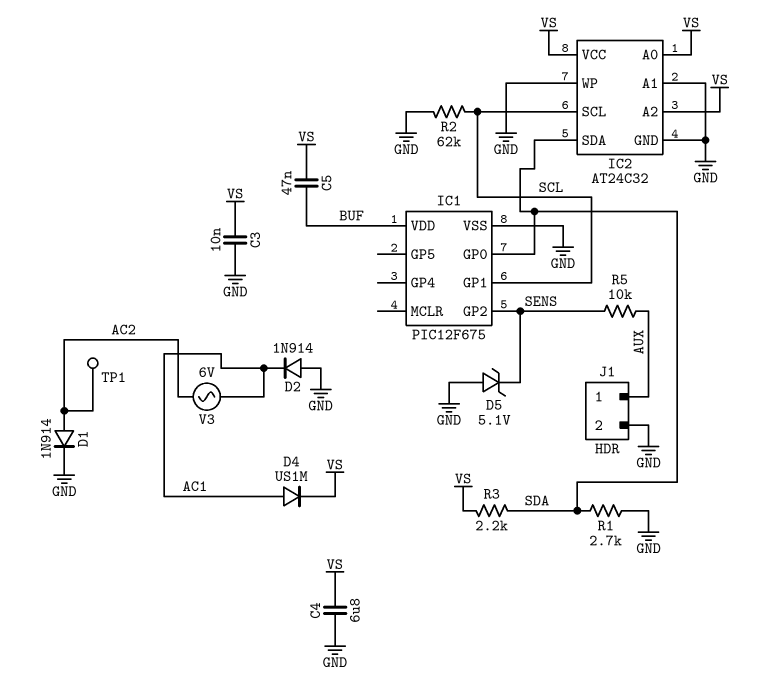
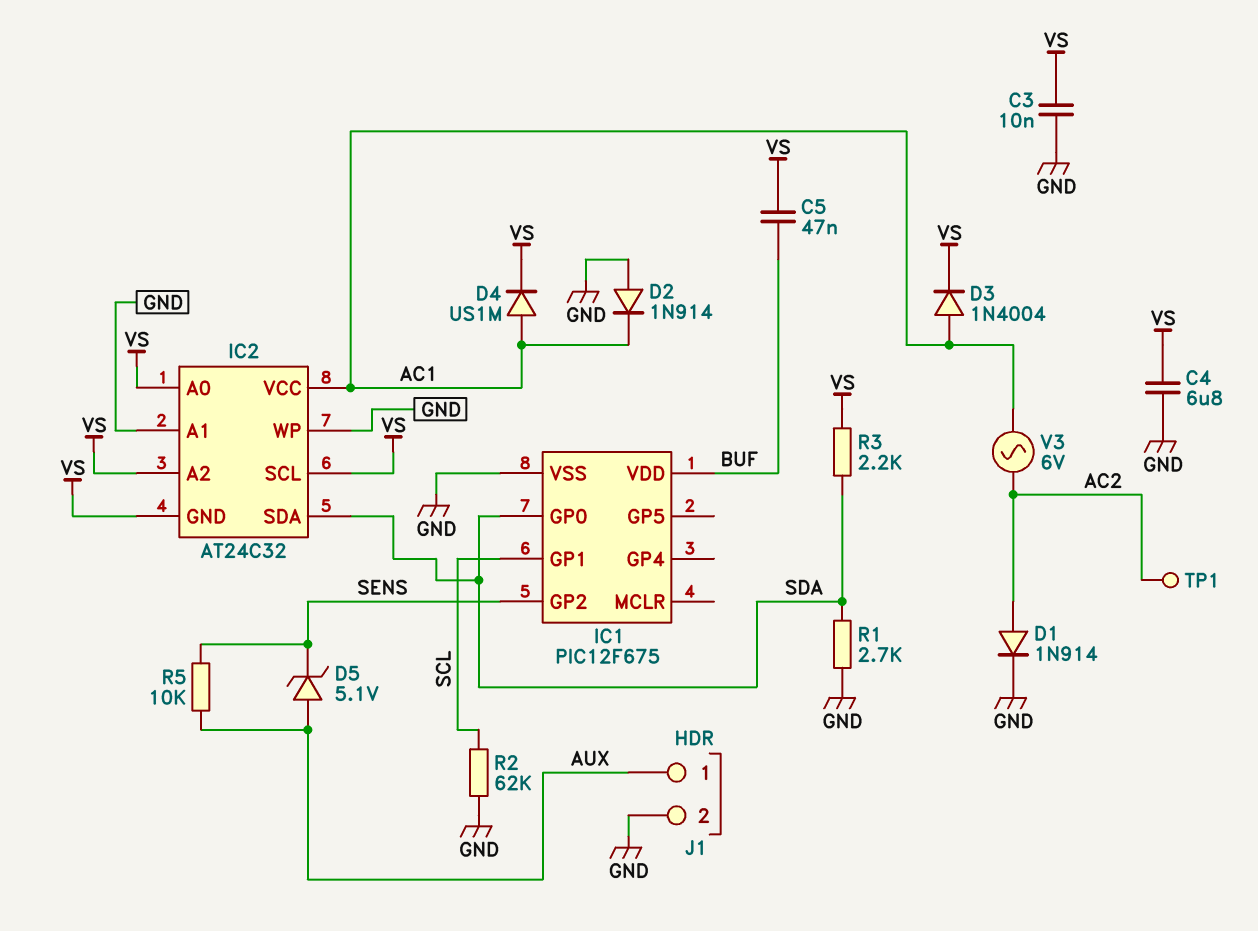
D3: none -> diode 1N4004 (A AC1, K VS)
D5: zener 5.1V (A GND, K SENS) -> zener 5.1V (A AUX, K SENS)
IC2 pin GND: GND -> VS
IC2 pin SCL: SCL -> VS
IC2 pin VCC: VS -> AC1

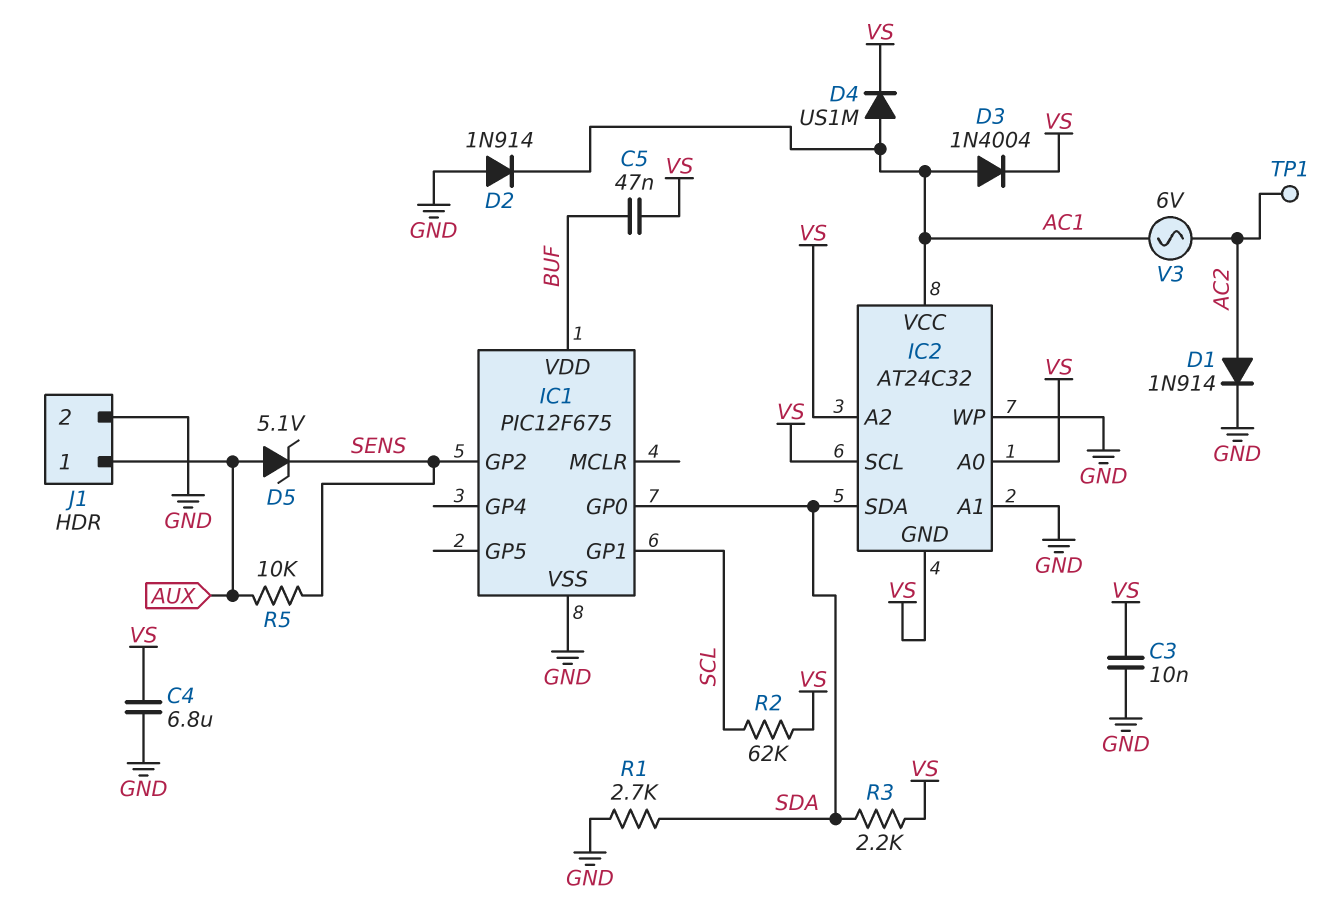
R2: 62k (GND, SCL) -> 62k (SCL, VS)

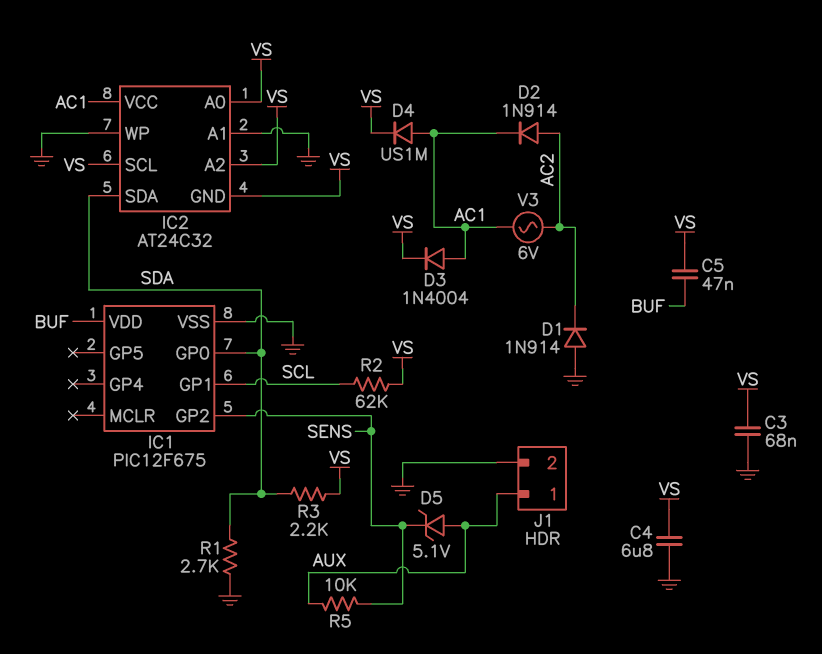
C3: 10nF (GND, VS) -> 68nF (GND, VS)
D1: diode 1N914 (A AC2, K GND) -> diode 1N914 (A GND, K AC2)
D2: diode 1N914 (A GND, K AC1) -> diode 1N914 (A AC2, K AC1)
TP1: test point (AC2) -> none

